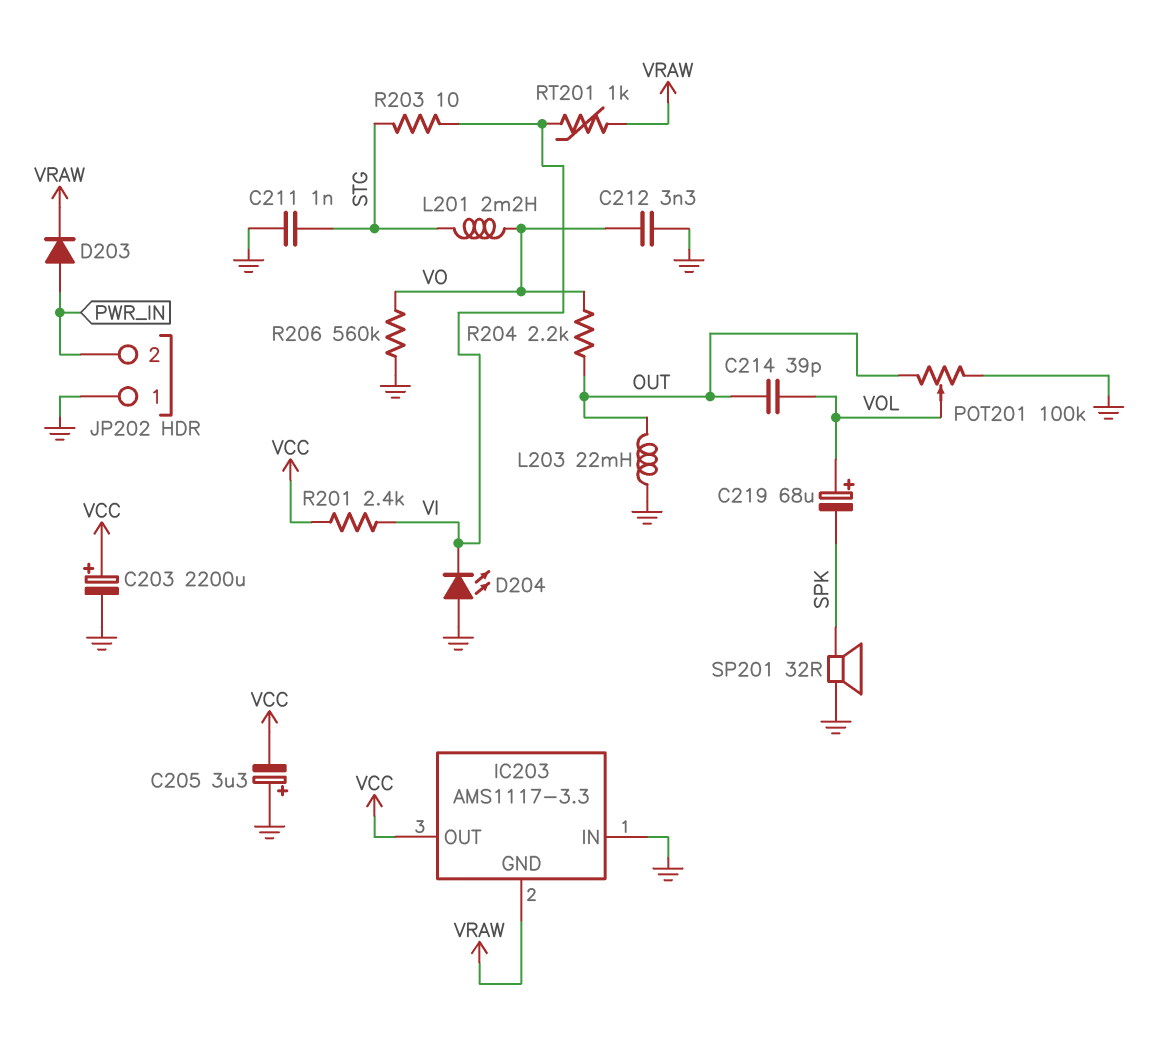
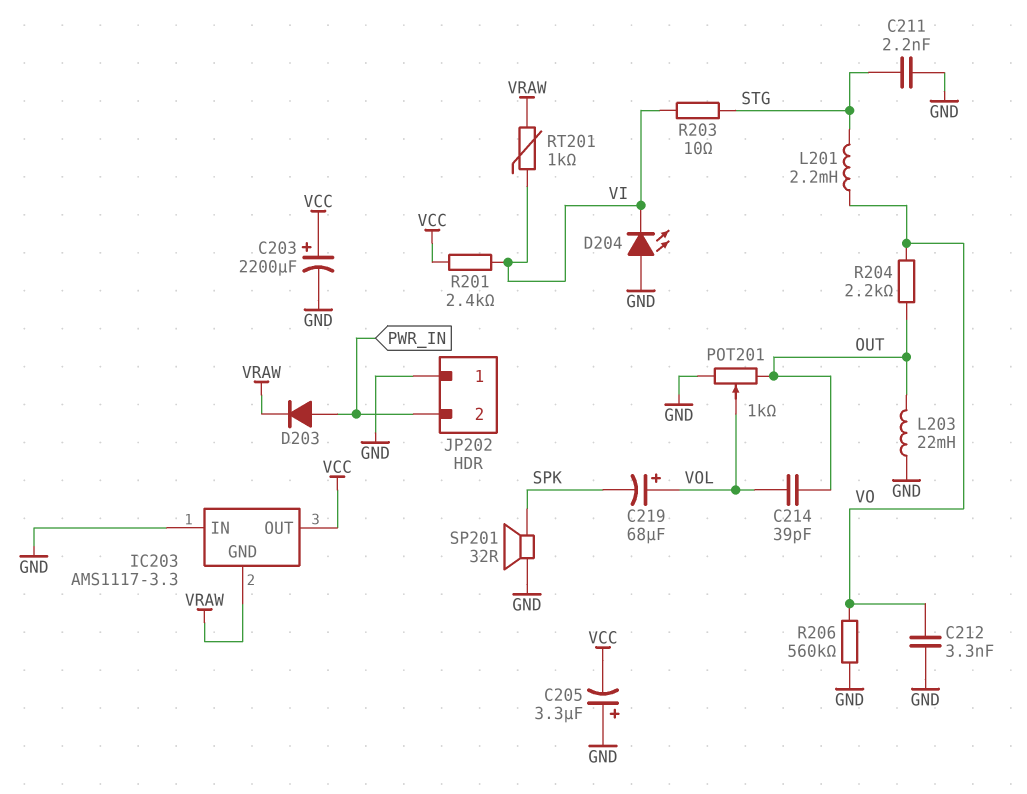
C211: 1nF (GND, STG) -> 2.2nF (GND, STG)
POT201: 100k (GND, OUT, wiper VOL) -> 1k (GND, OUT, wiper VOL)

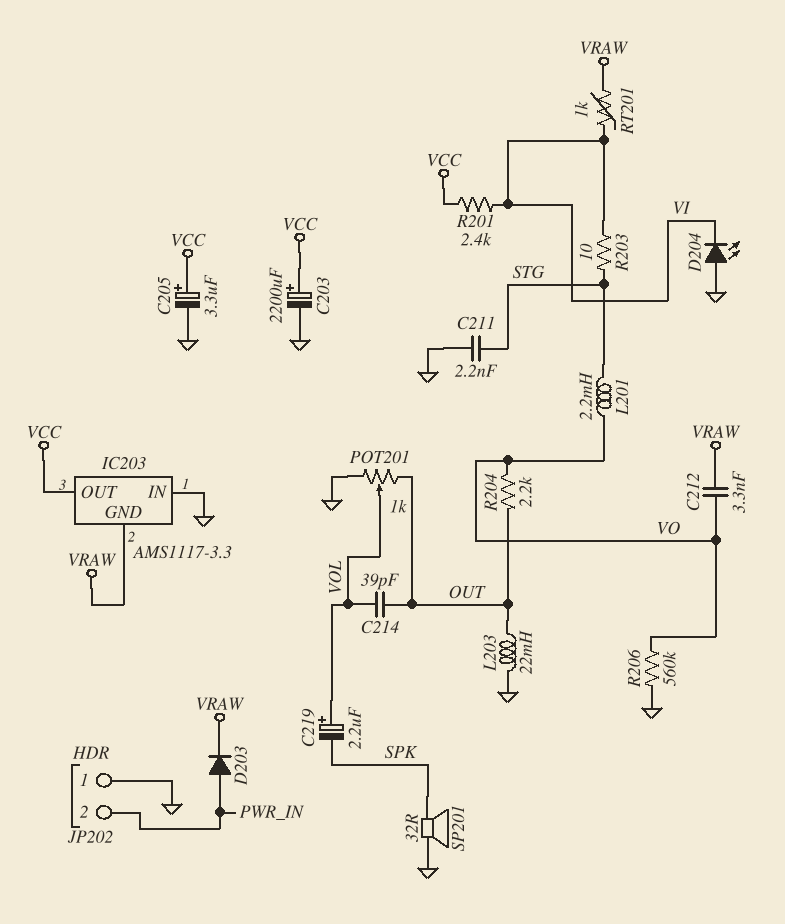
C205: 3.3uF (plus GND, minus VCC) -> 3.3uF (plus VCC, minus GND)
C212: 3.3nF (GND, VO) -> 3.3nF (VO, VRAW)
C219: 68uF (plus VOL, minus SPK) -> 2.2uF (plus VOL, minus SPK)

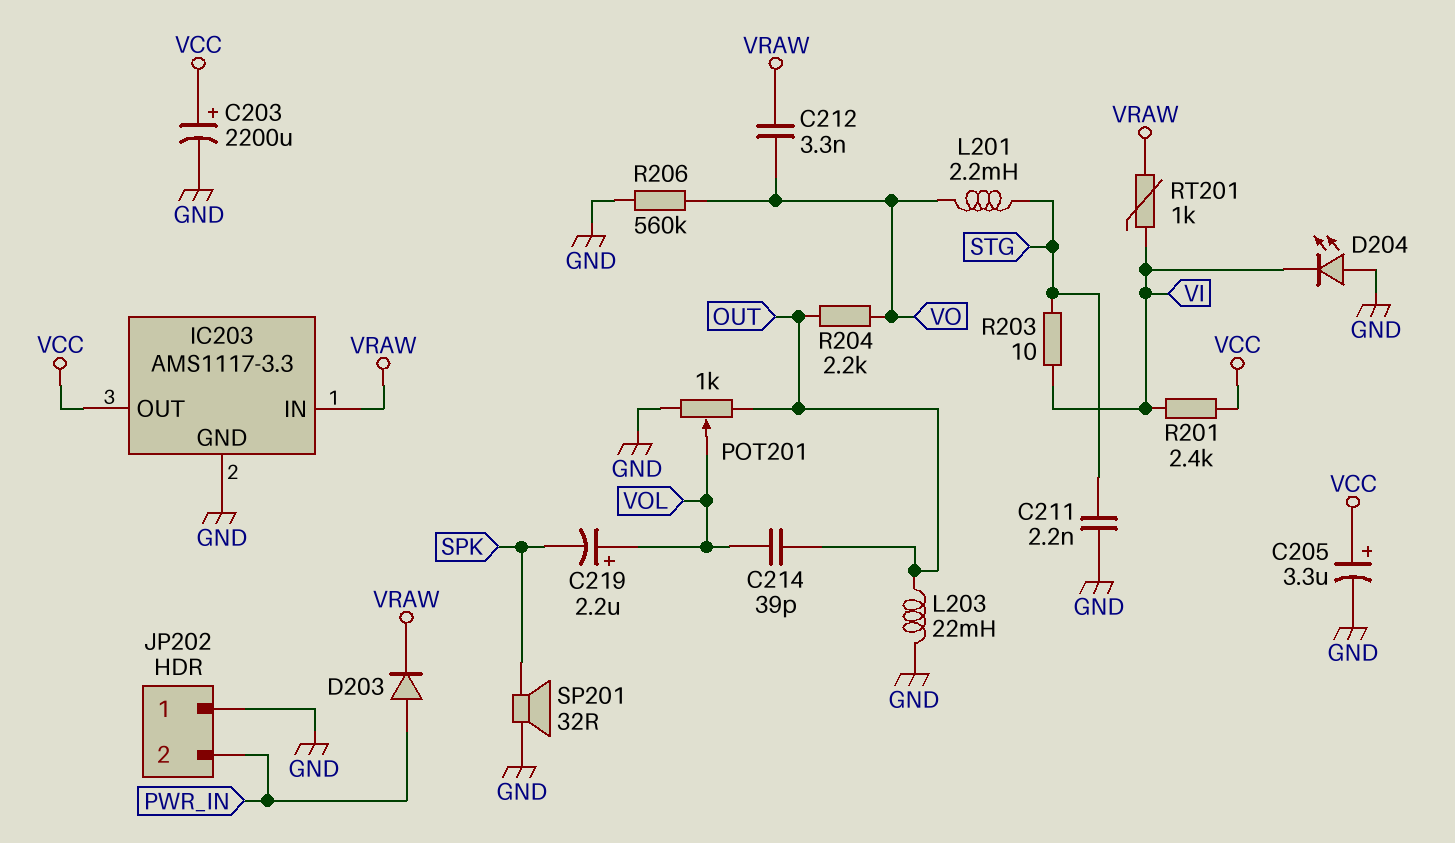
IC203 pin GND: VRAW -> GND
IC203 pin IN: GND -> VRAW

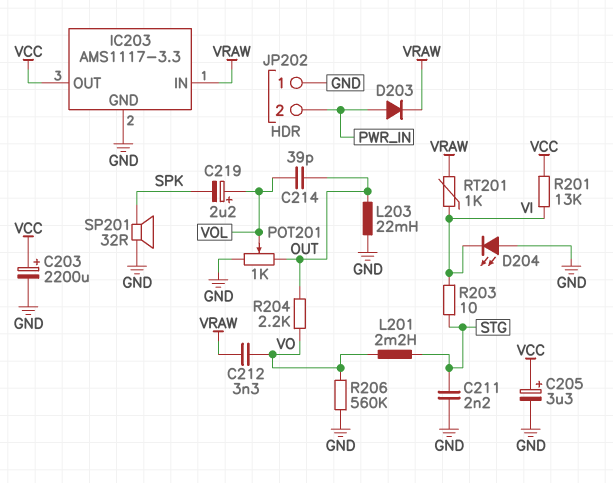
R201: 2.4k (VCC, VI) -> 13k (VCC, VI)

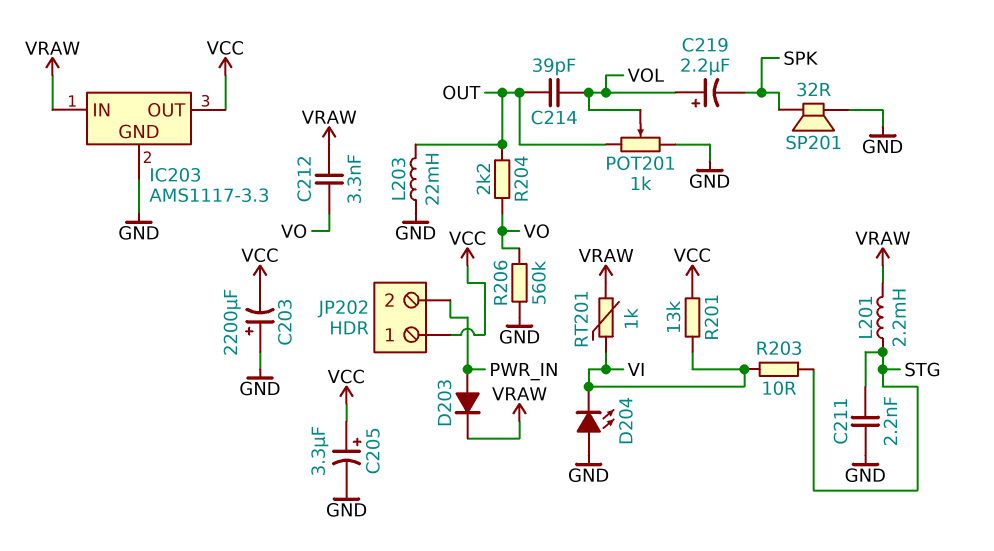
C203: 2200uF (plus VCC, minus GND) -> 2200uF (plus GND, minus VCC)
JP202 pin 1: GND -> VCC
L201: 2.2mH (STG, VO) -> 2.2mH (STG, VRAW)

